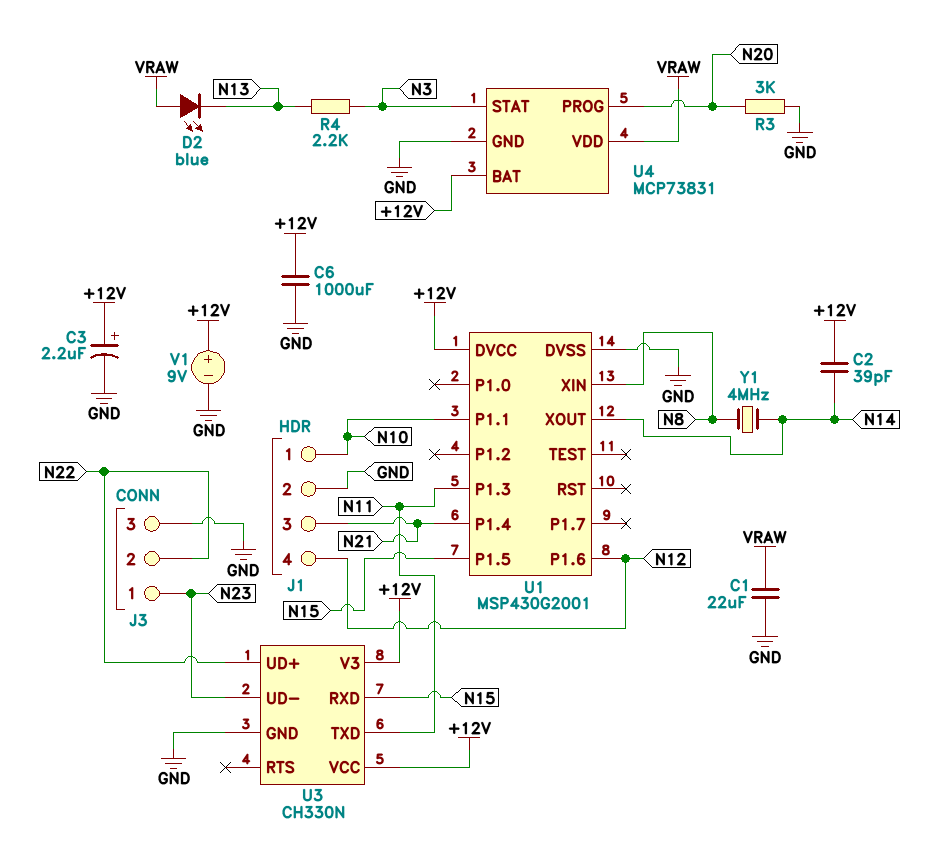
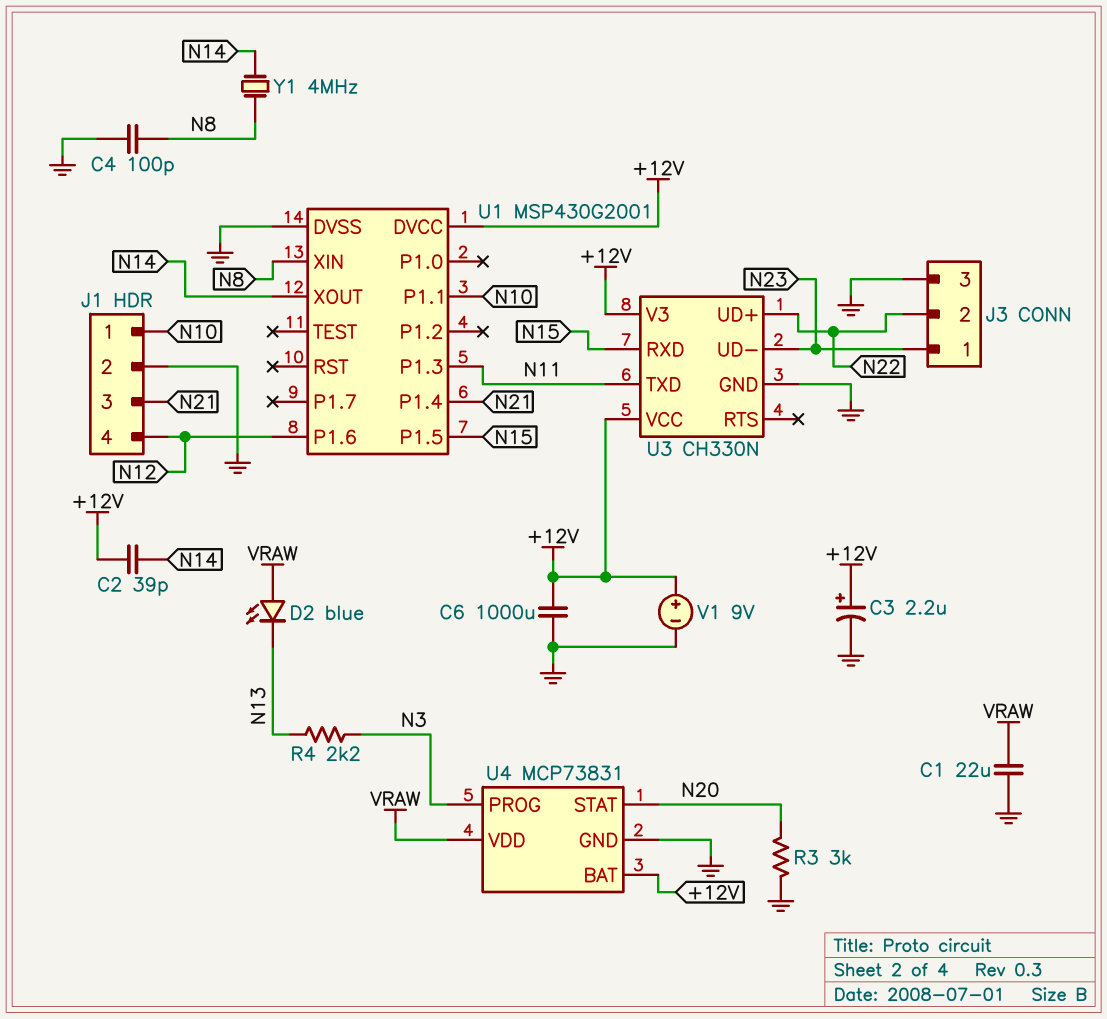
C4: none -> 100pF (GND, N8)
U4 pin PROG: N20 -> N3
U4 pin STAT: N3 -> N20

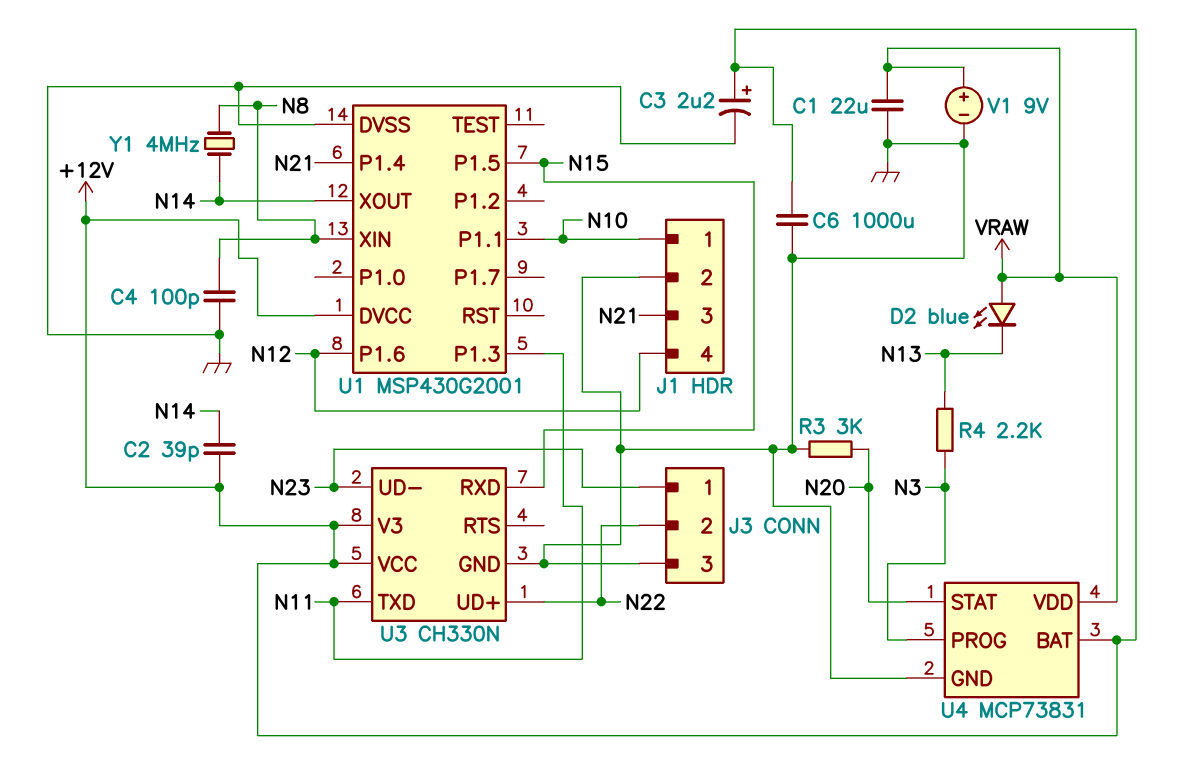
V1: 9V (plus +12V, minus GND) -> 9V (plus VRAW, minus GND)

